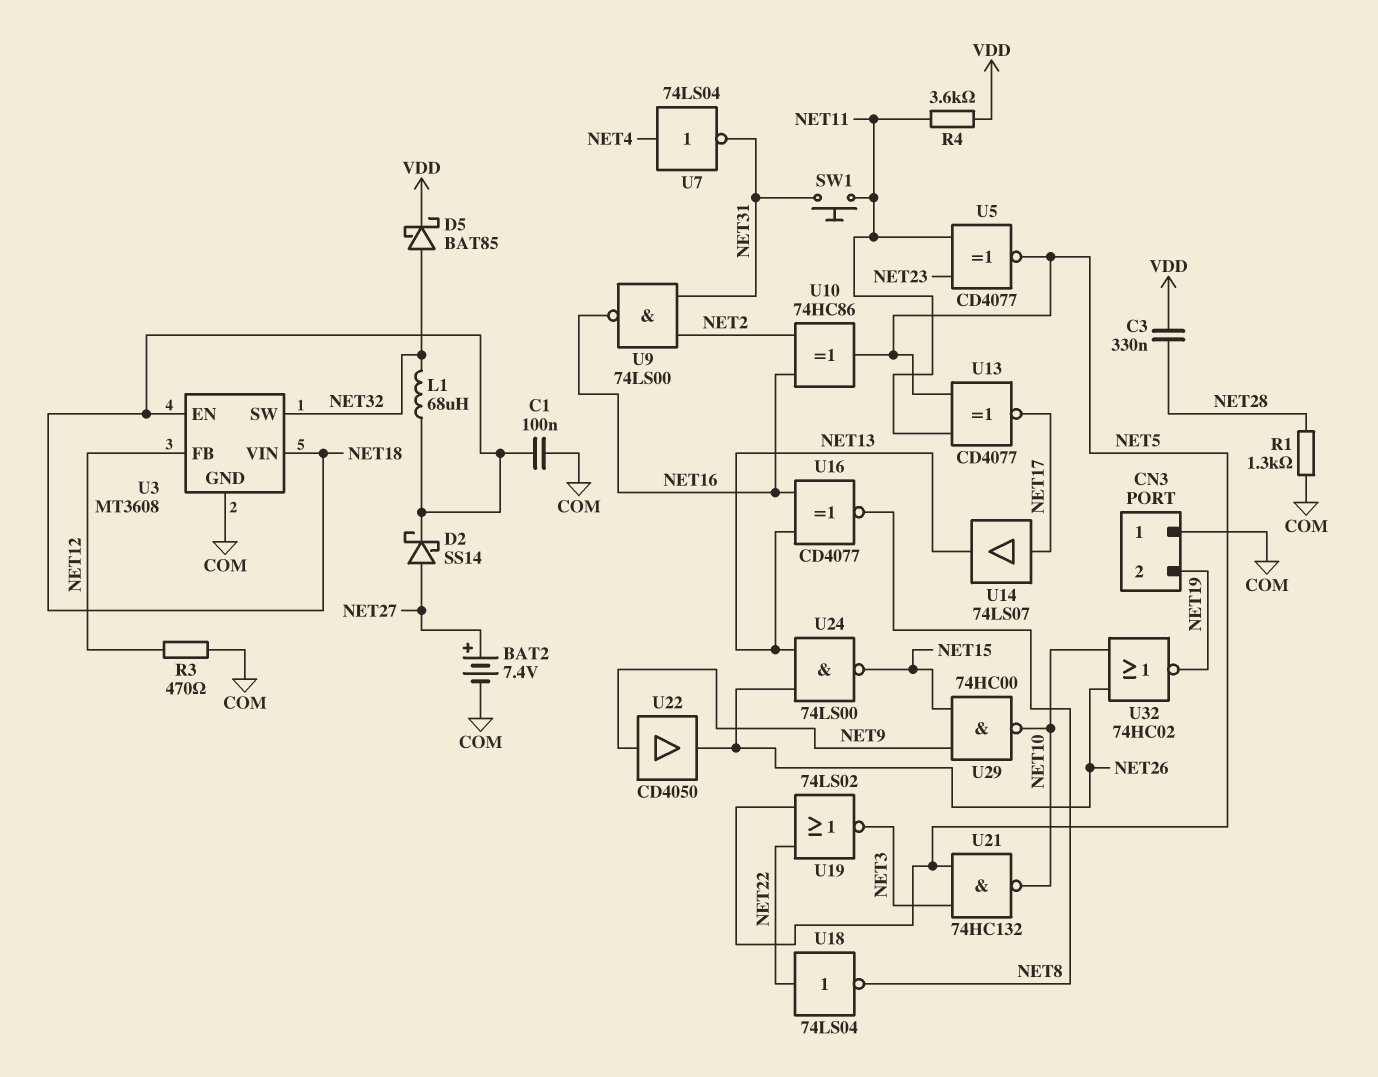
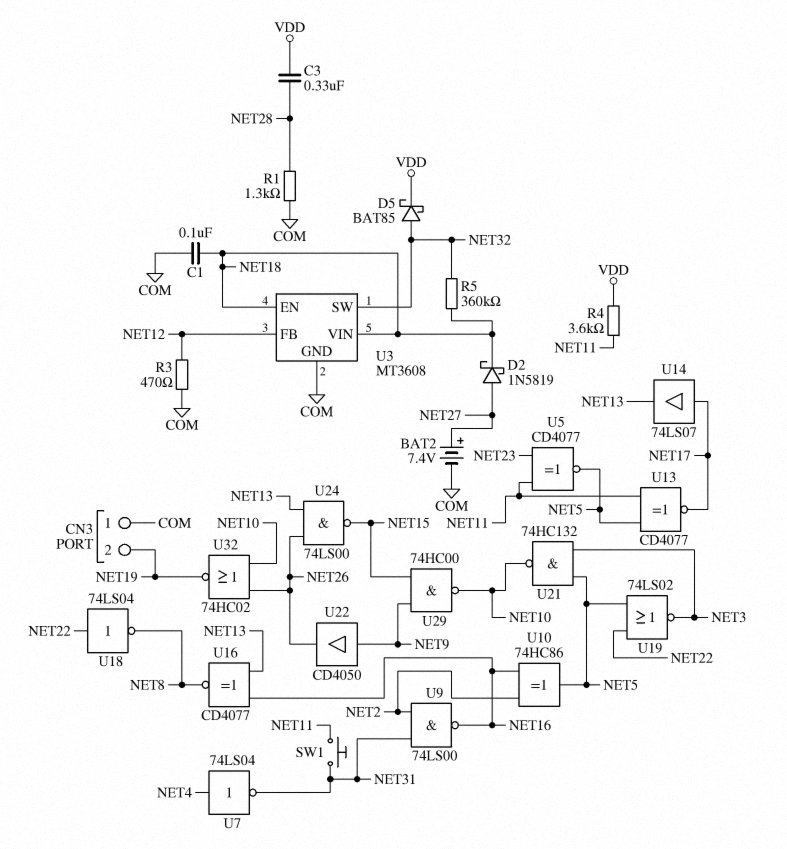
D2: schottky SS14 (A NET27, K NET18) -> schottky 1N5819 (A NET27, K NET18)
L1: 68uH (NET18, NET32) -> none
R5: none -> 360k (NET18, NET32)

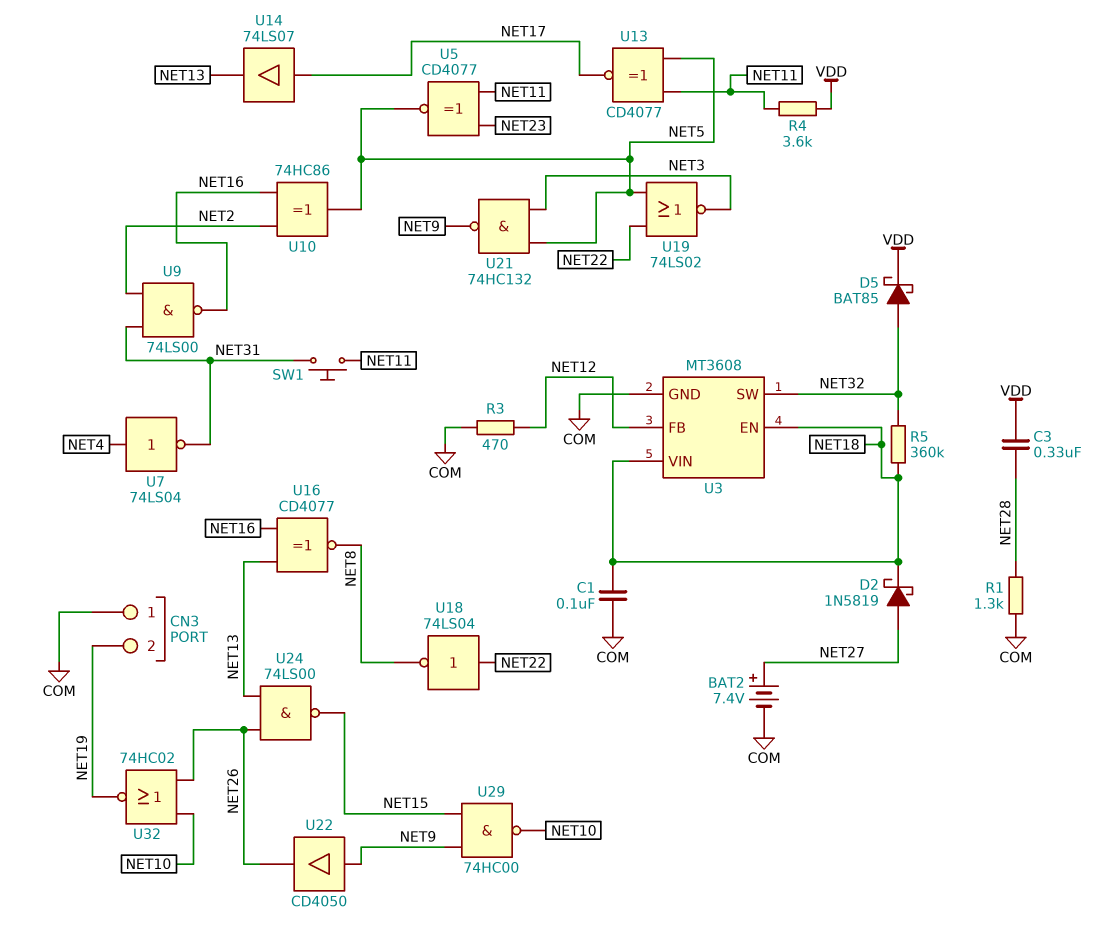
U21: NAND 74HC132 (in NET3, in NET5, out NET10) -> NAND 74HC132 (in NET3, in NET5, out NET9)

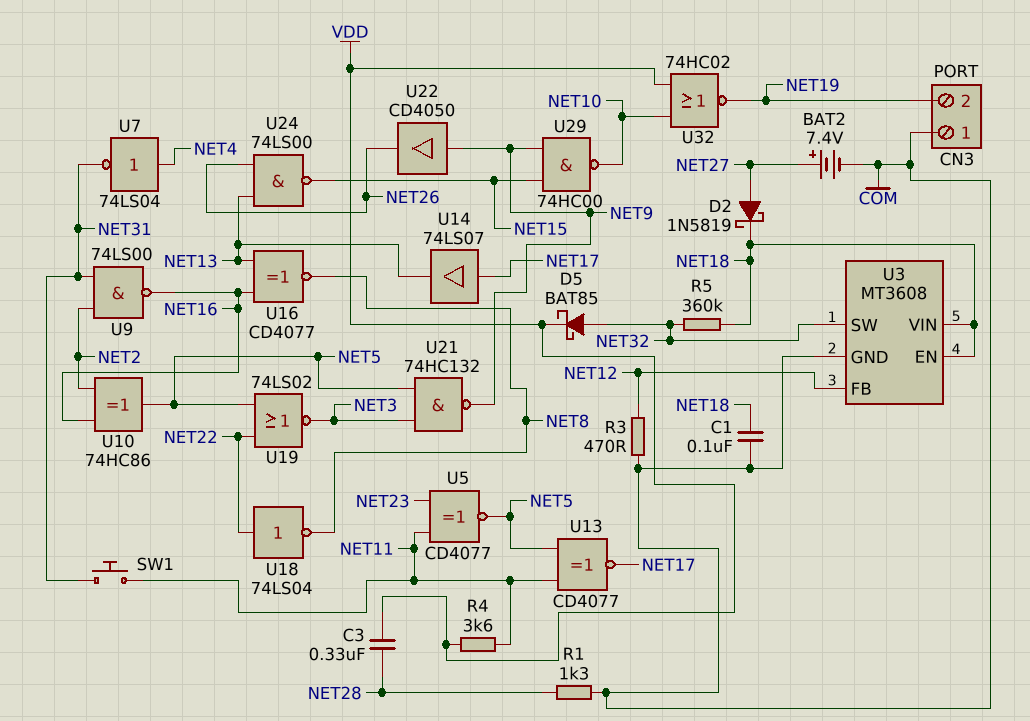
U32: NOR 74HC02 (in NET10, in NET26, out NET19) -> NOR 74HC02 (in NET10, in VDD, out NET19)

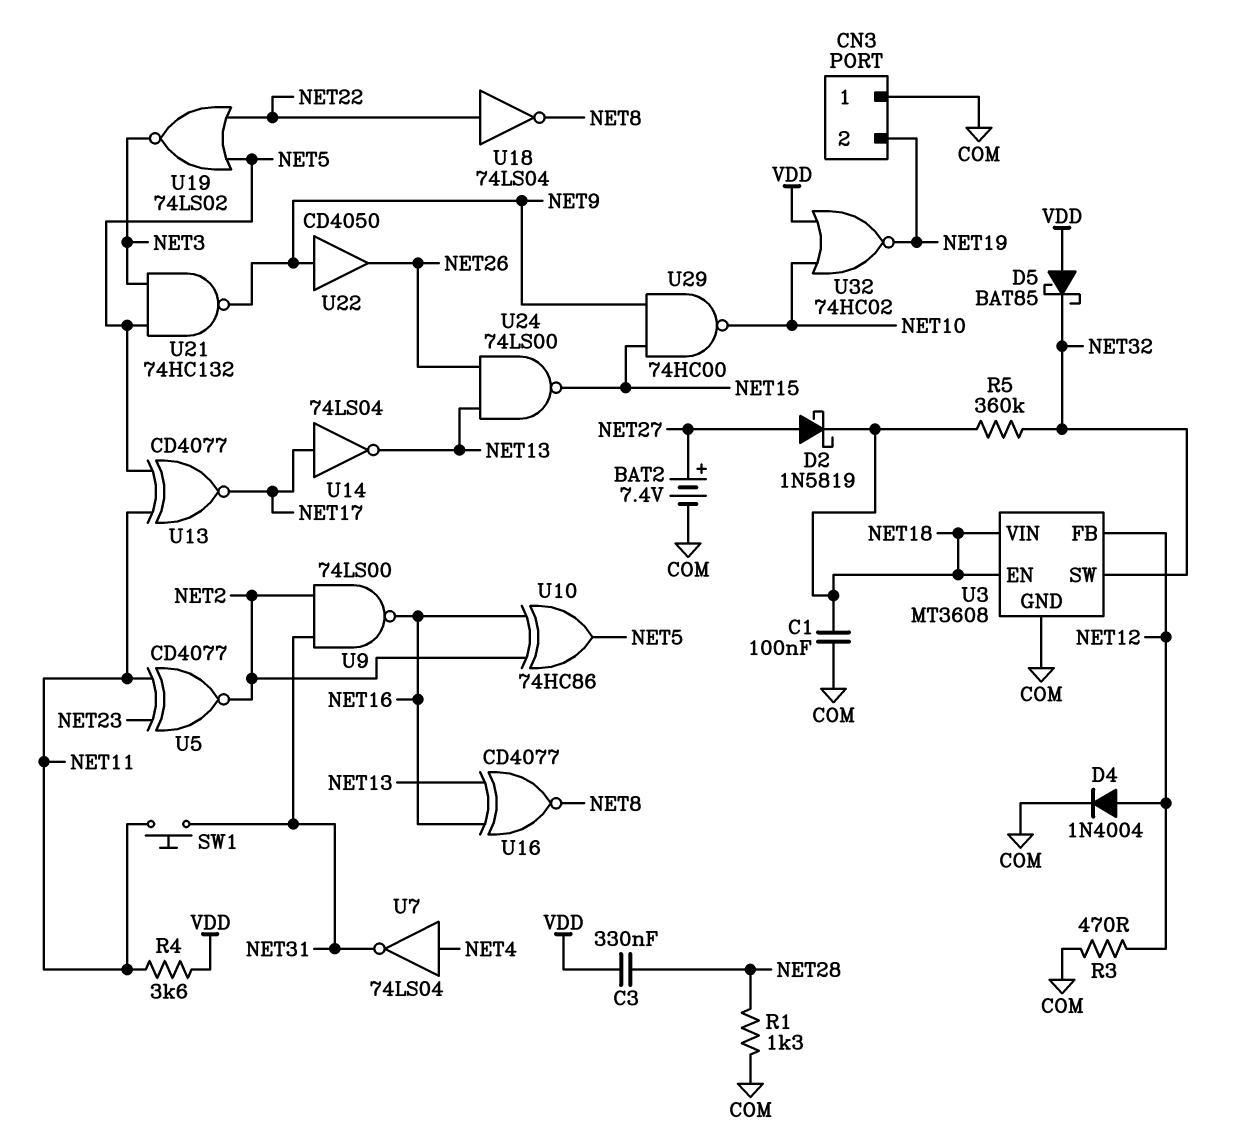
D4: none -> diode 1N4004 (A NET12, K COM)
D5: schottky BAT85 (A NET32, K VDD) -> schottky BAT85 (A VDD, K NET32)
U5: XNOR CD4077 (in NET11, in NET23, out NET5) -> XNOR CD4077 (in NET11, in NET23, out NET2)
U14: buffer 74LS07 (in NET17, out NET13) -> NOT 74LS04 (in NET17, out NET13)

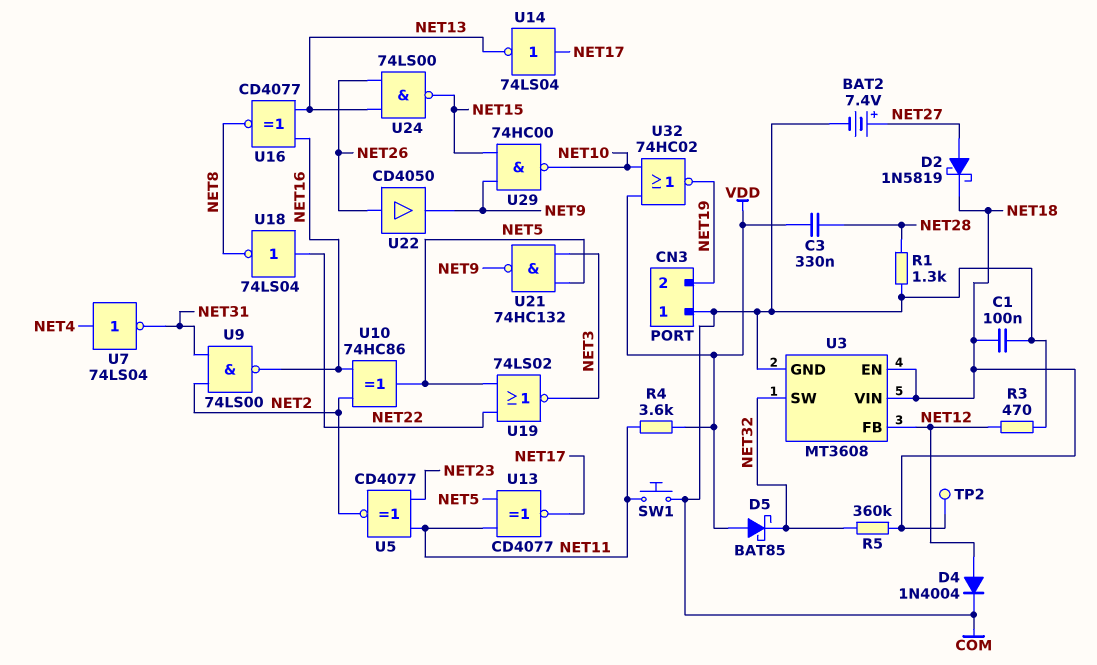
SW1: button (NET11, NET31) -> button (COM, NET11)
TP2: none -> test point (NET18)
U22: buffer CD4050 (in NET9, out NET26) -> buffer CD4050 (in NET26, out NET9)

